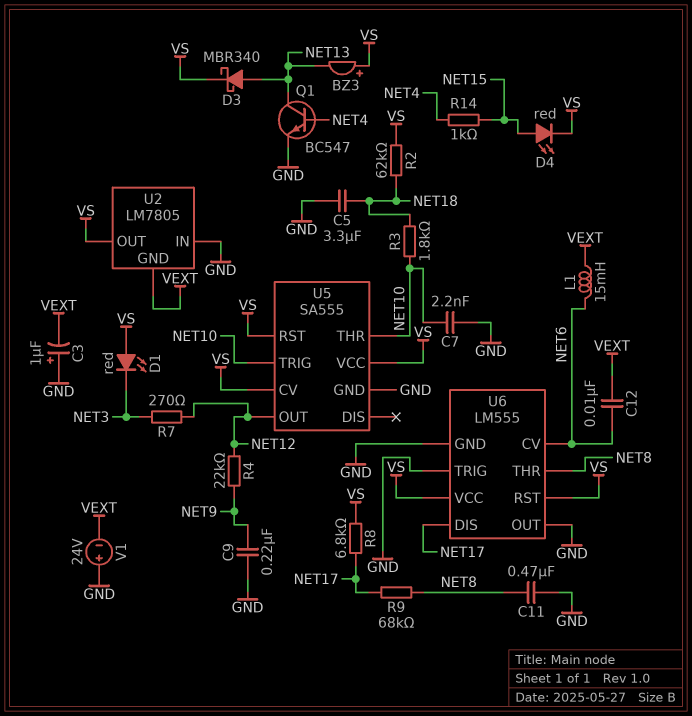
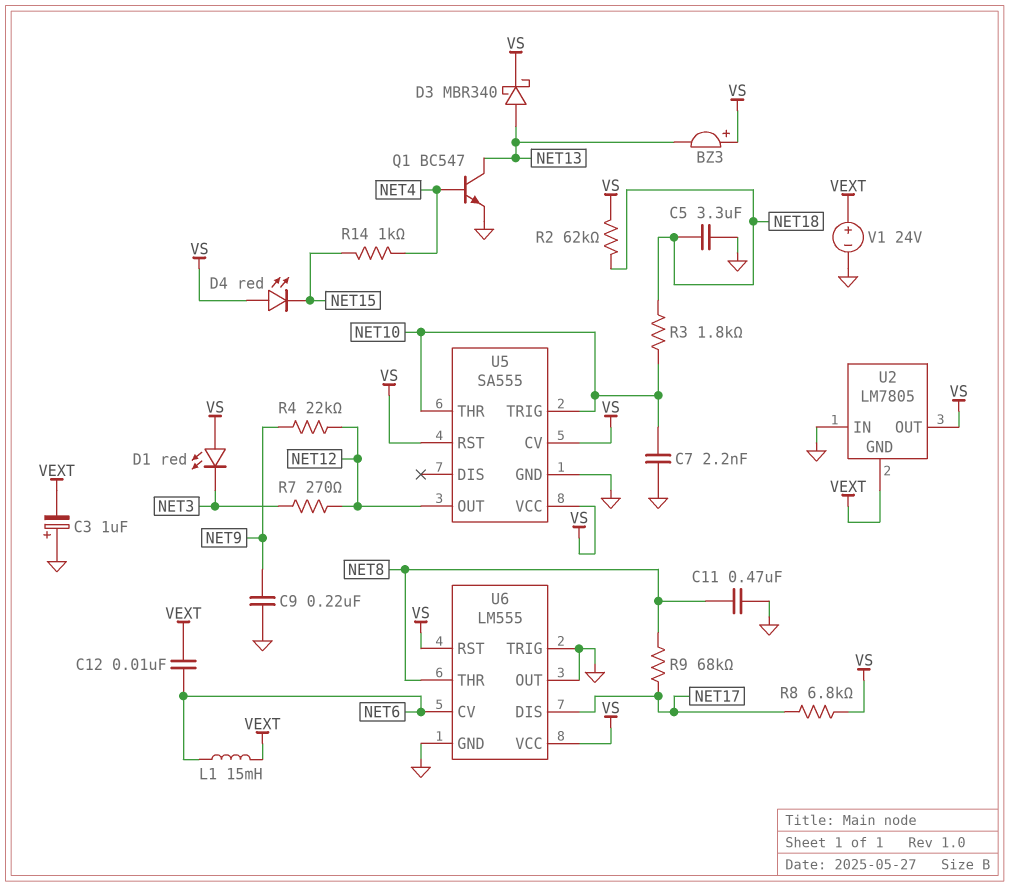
D4: LED red (A NET15, K VS) -> LED red (A VS, K NET15)
V1: 24V (plus GND, minus VEXT) -> 24V (plus VEXT, minus GND)

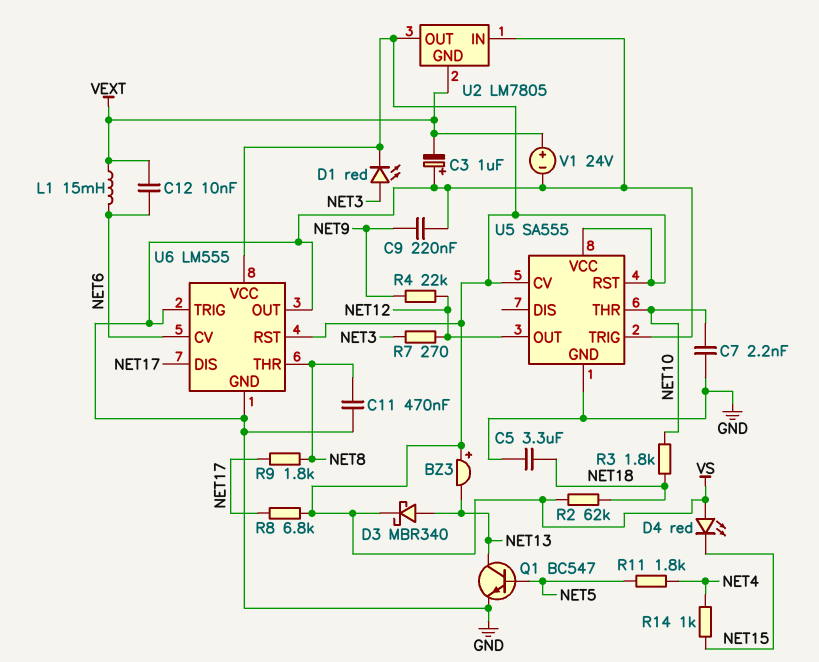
D1: LED red (A VS, K NET3) -> LED red (A NET3, K VS)
Q1: NPN BC547 (B NET4, C NET13, E GND) -> NPN BC547 (B NET5, C NET13, E GND)
R9: 68k (NET8, NET17) -> 1.8k (NET8, NET17)
R11: none -> 1.8k (NET4, NET5)
U5 pin TRIG: NET10 -> GND

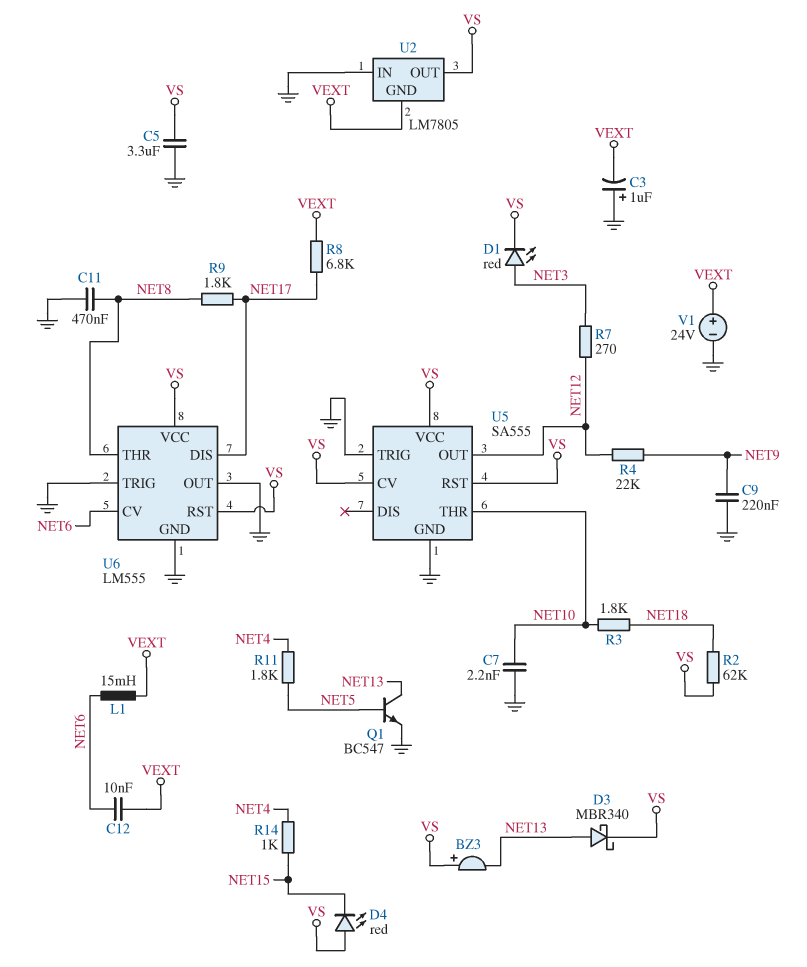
C5: 3.3uF (GND, NET18) -> 3.3uF (GND, VS)
R8: 6.8k (NET17, VS) -> 6.8k (NET17, VEXT)

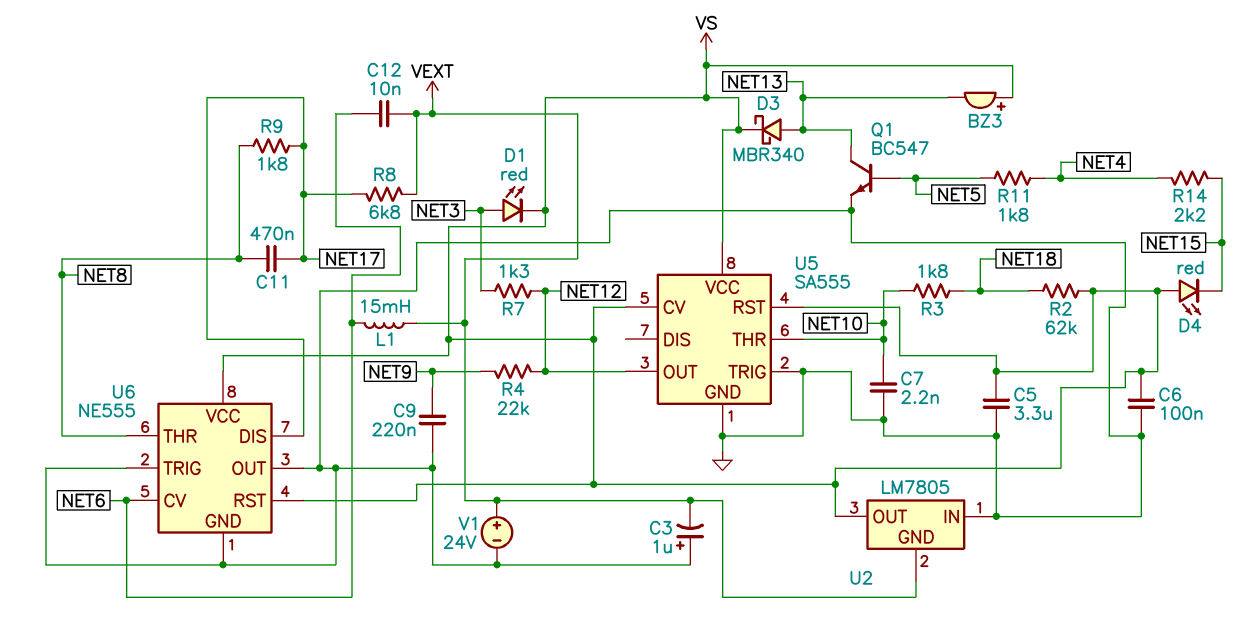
C6: none -> 100nF (GND, VS)
C11: 470nF (GND, NET8) -> 470nF (NET8, NET17)
R7: 270 (NET3, NET12) -> 1.3k (NET3, NET12)
R14: 1k (NET4, NET15) -> 2.2k (NET4, NET15)
U6: LM555 -> NE555

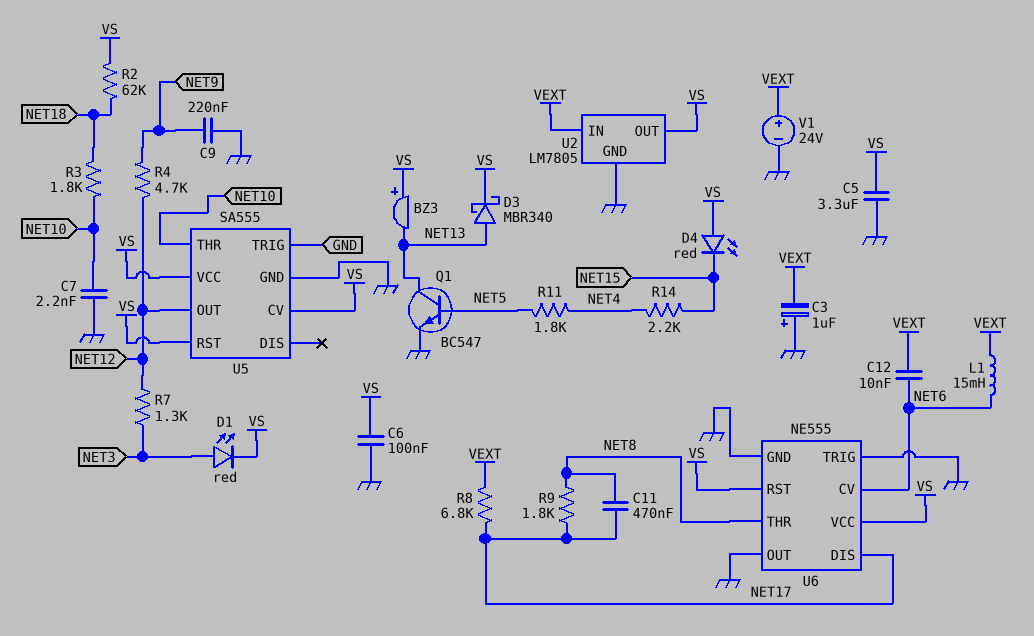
R4: 22k (NET9, NET12) -> 4.7k (NET9, NET12)
U2 pin GND: VEXT -> GND
U2 pin IN: GND -> VEXT

